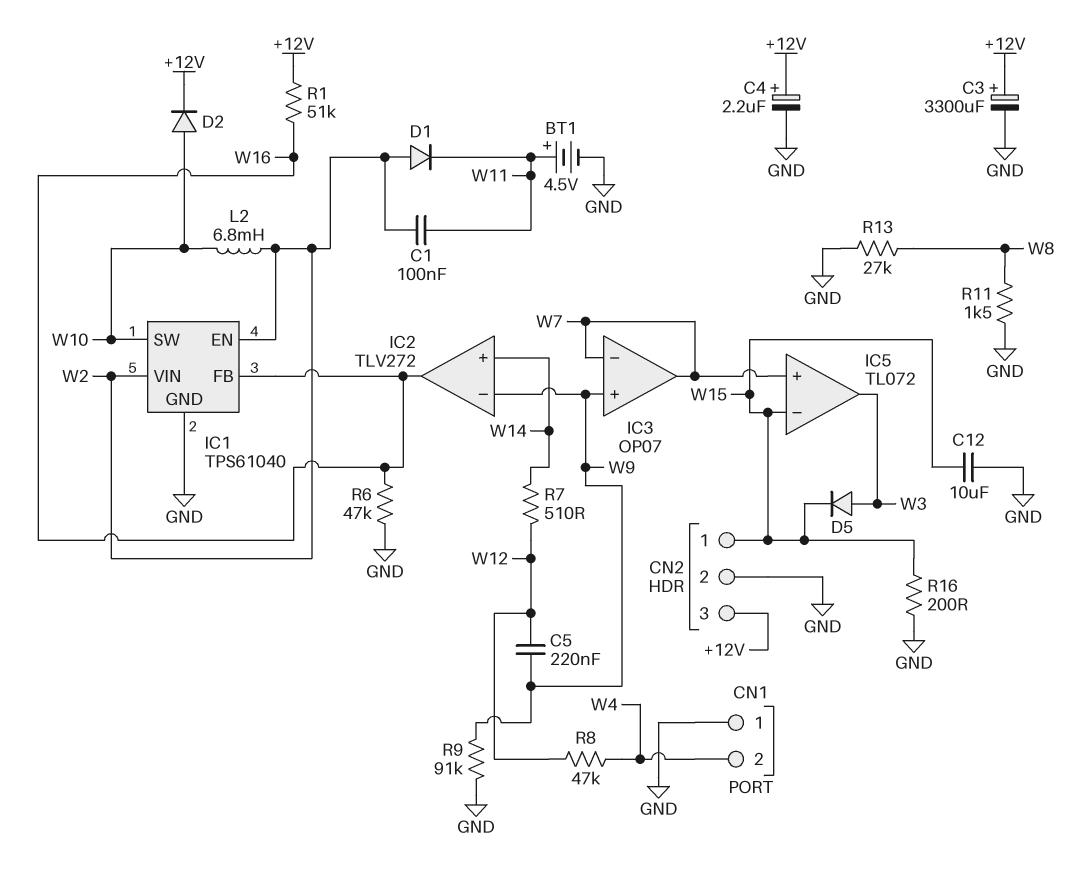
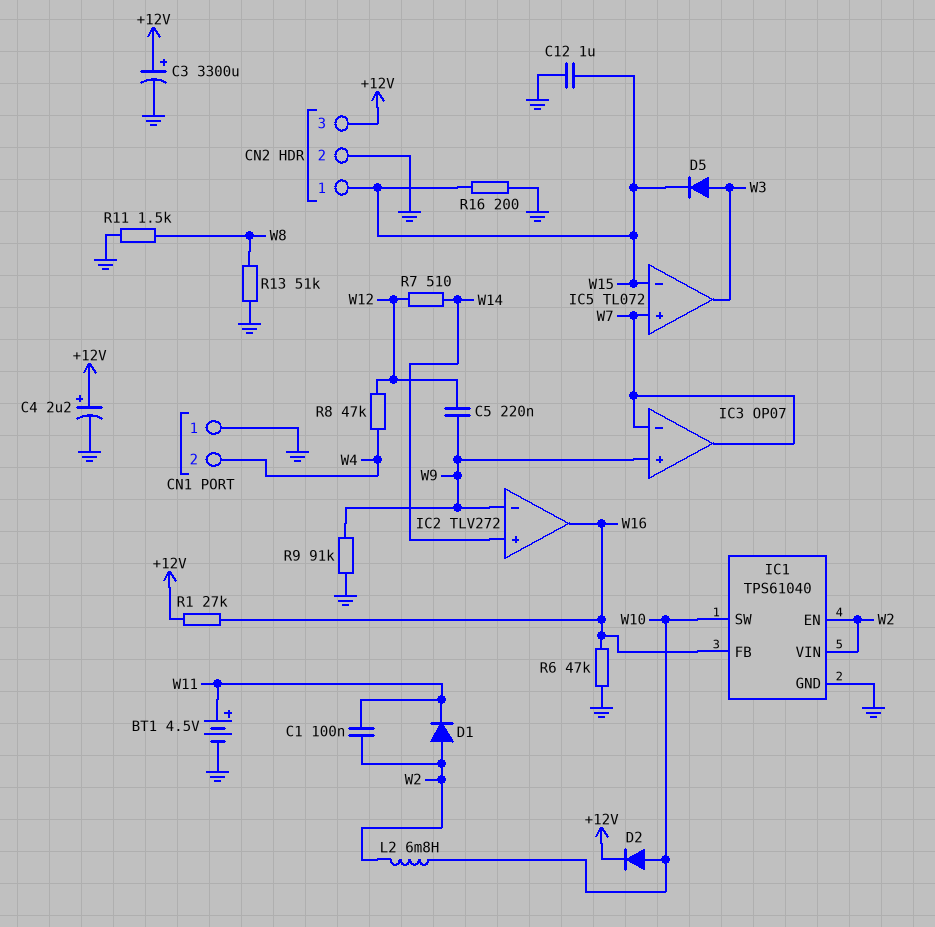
C12: 10uF (GND, W15) -> 1uF (GND, W15)
R1: 51k (+12V, W16) -> 27k (+12V, W16)
R13: 27k (GND, W8) -> 51k (GND, W8)

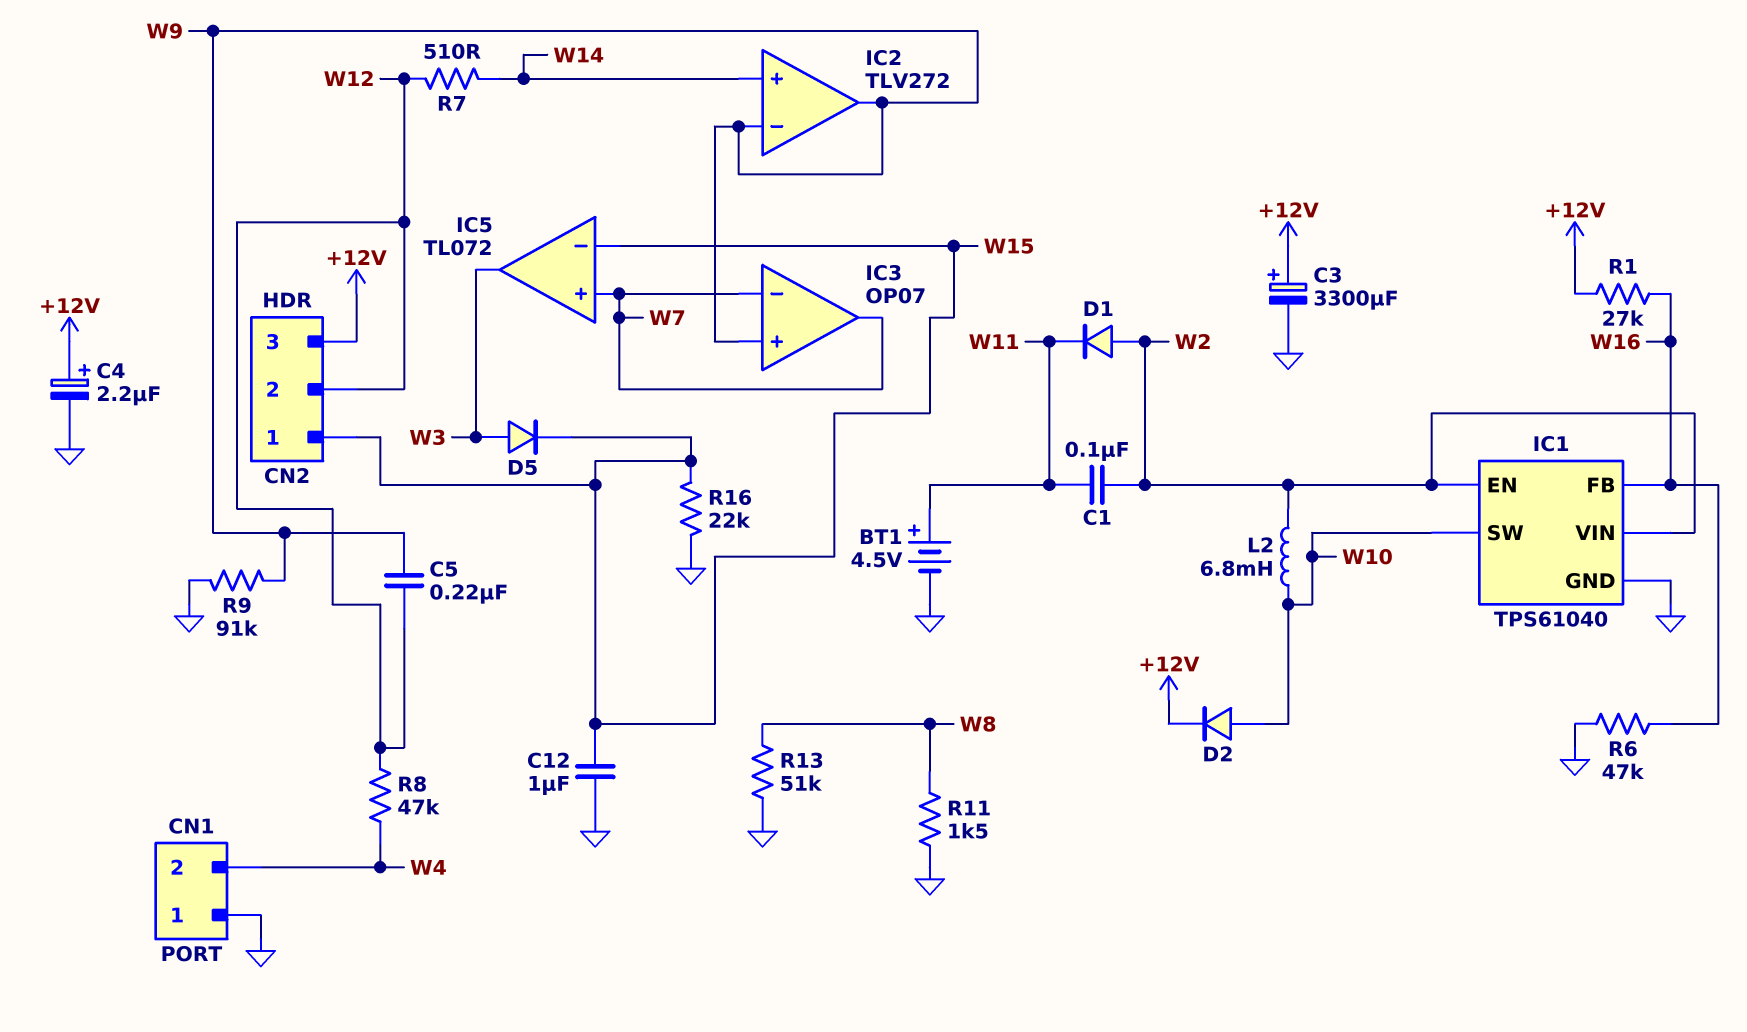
CN2 pin 2: GND -> W12
IC2 pin out: W16 -> W9
R16: 200 (GND, W15) -> 22k (GND, W15)

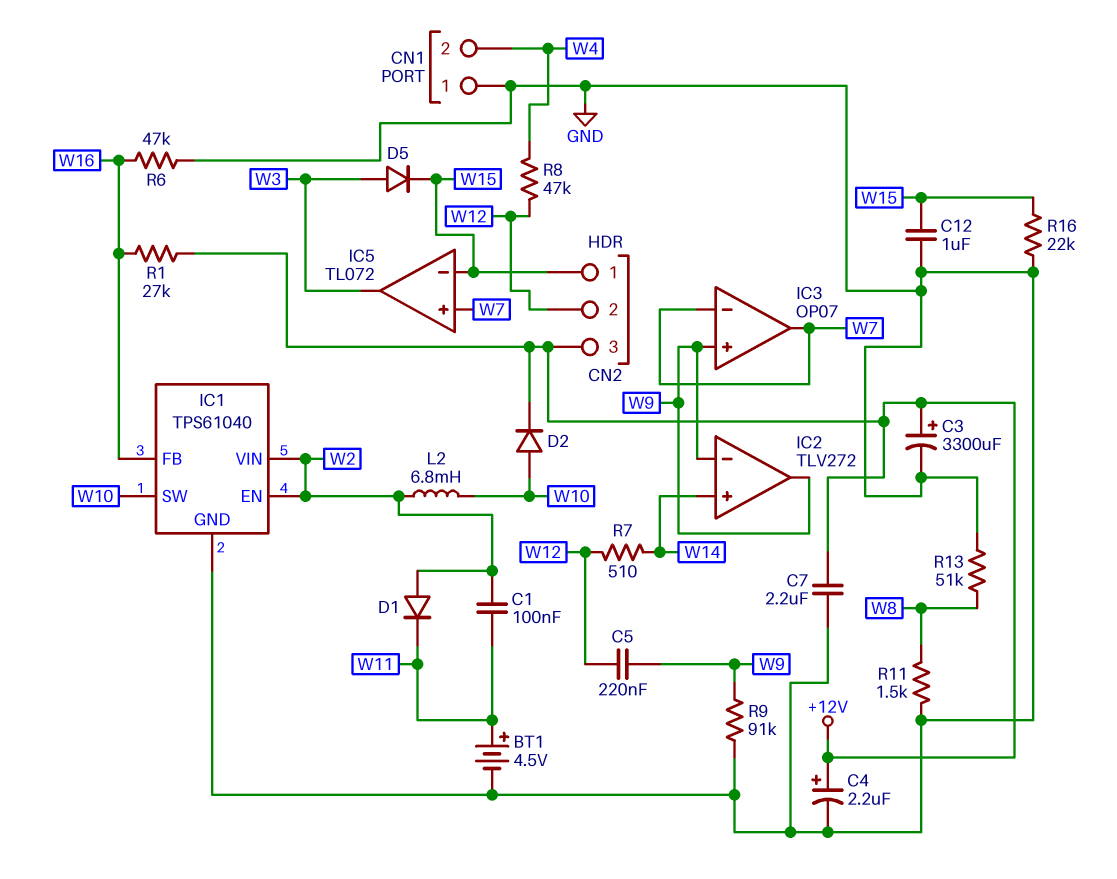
C7: none -> 2.2uF (+12V, GND)

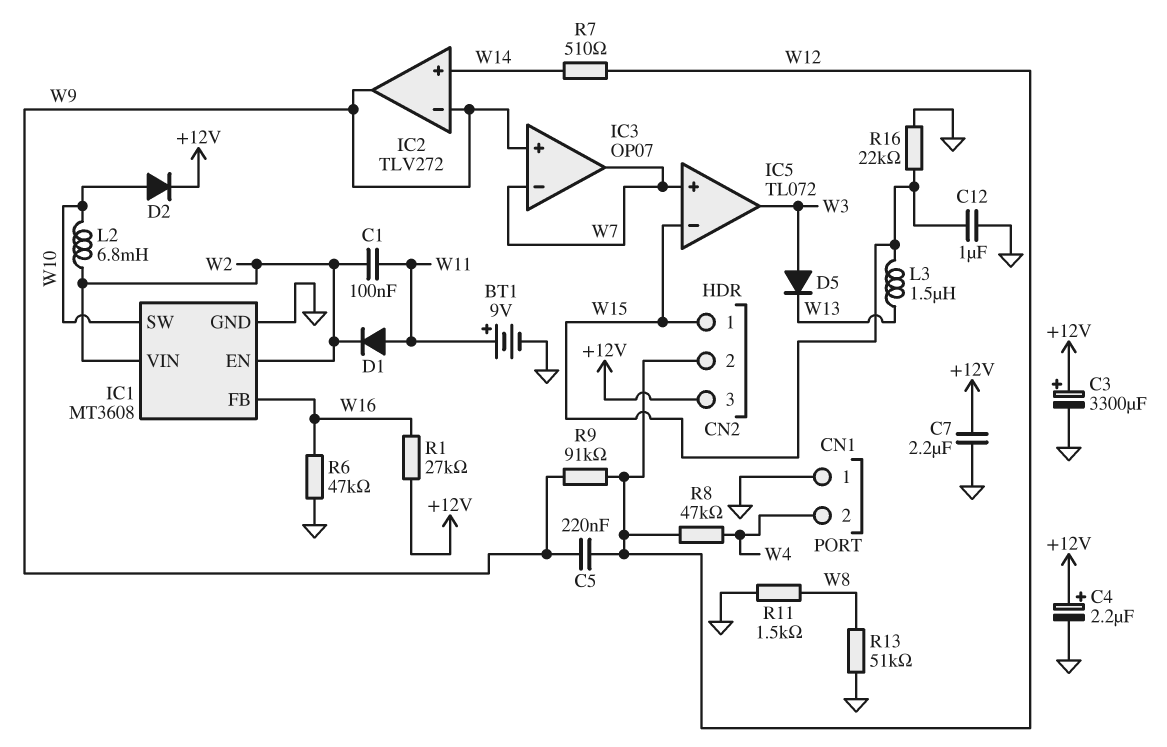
BT1: 4.5V (plus W11, minus GND) -> 9V (plus W11, minus GND)
D1: diode (A W2, K W11) -> diode (A W11, K W2)
D5: diode (A W3, K W15) -> diode (A W3, K W13)
IC1: TPS61040 -> MT3608
L3: none -> 1.5uH (W13, W15)
R9: 91k (GND, W9) -> 91k (W9, W12)

